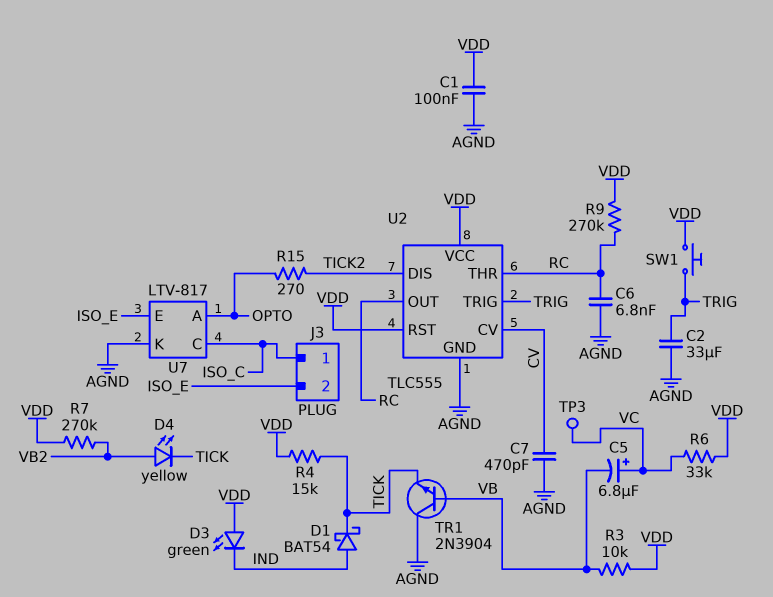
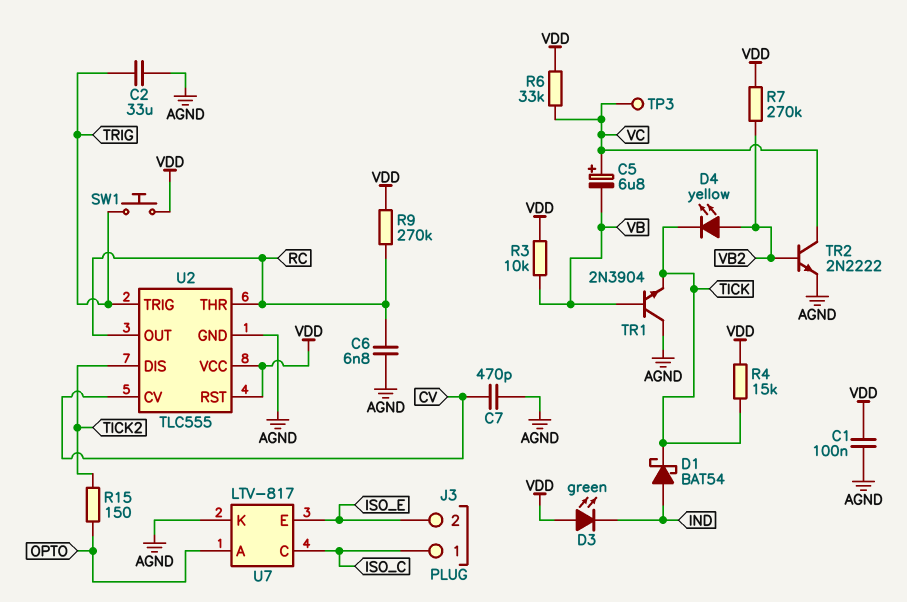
R15: 270 (OPTO, TICK2) -> 150 (OPTO, TICK2)
TR2: none -> NPN 2N2222 (B VB2, C VC, E AGND)

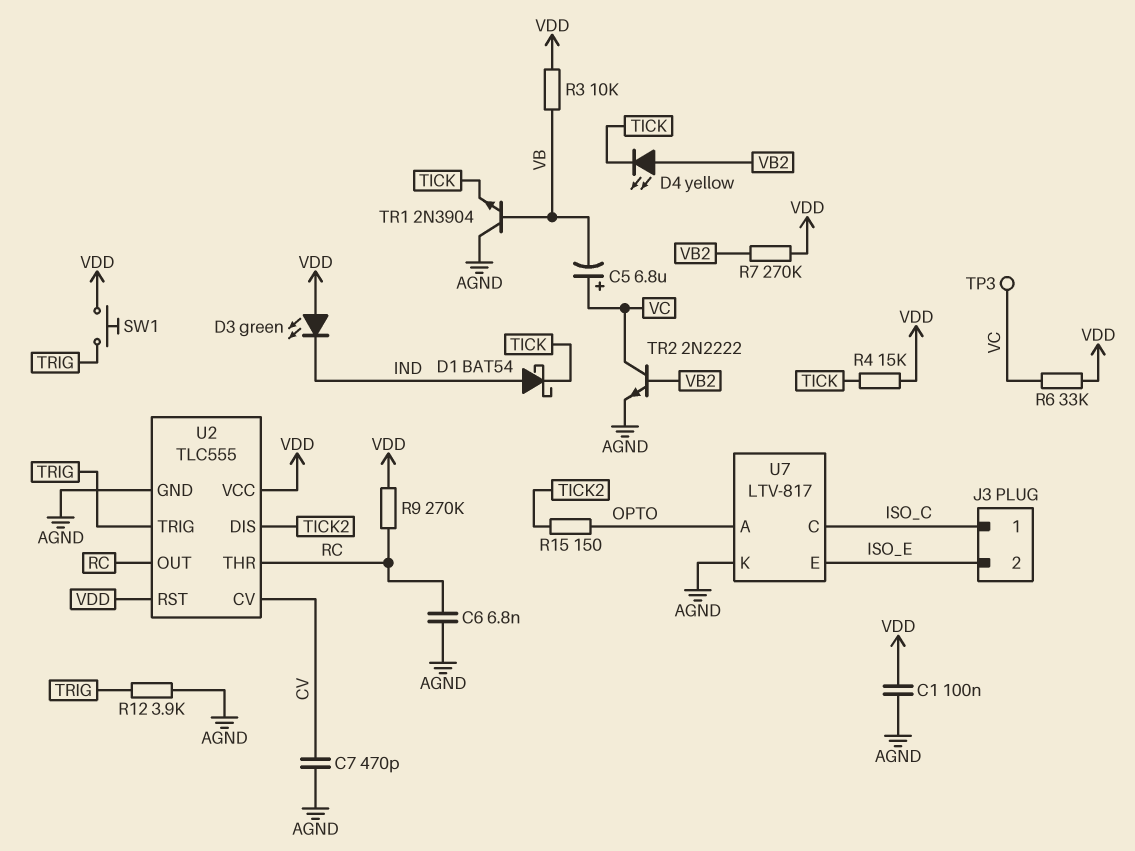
C2: 33uF (AGND, TRIG) -> none
R12: none -> 3.9k (AGND, TRIG)

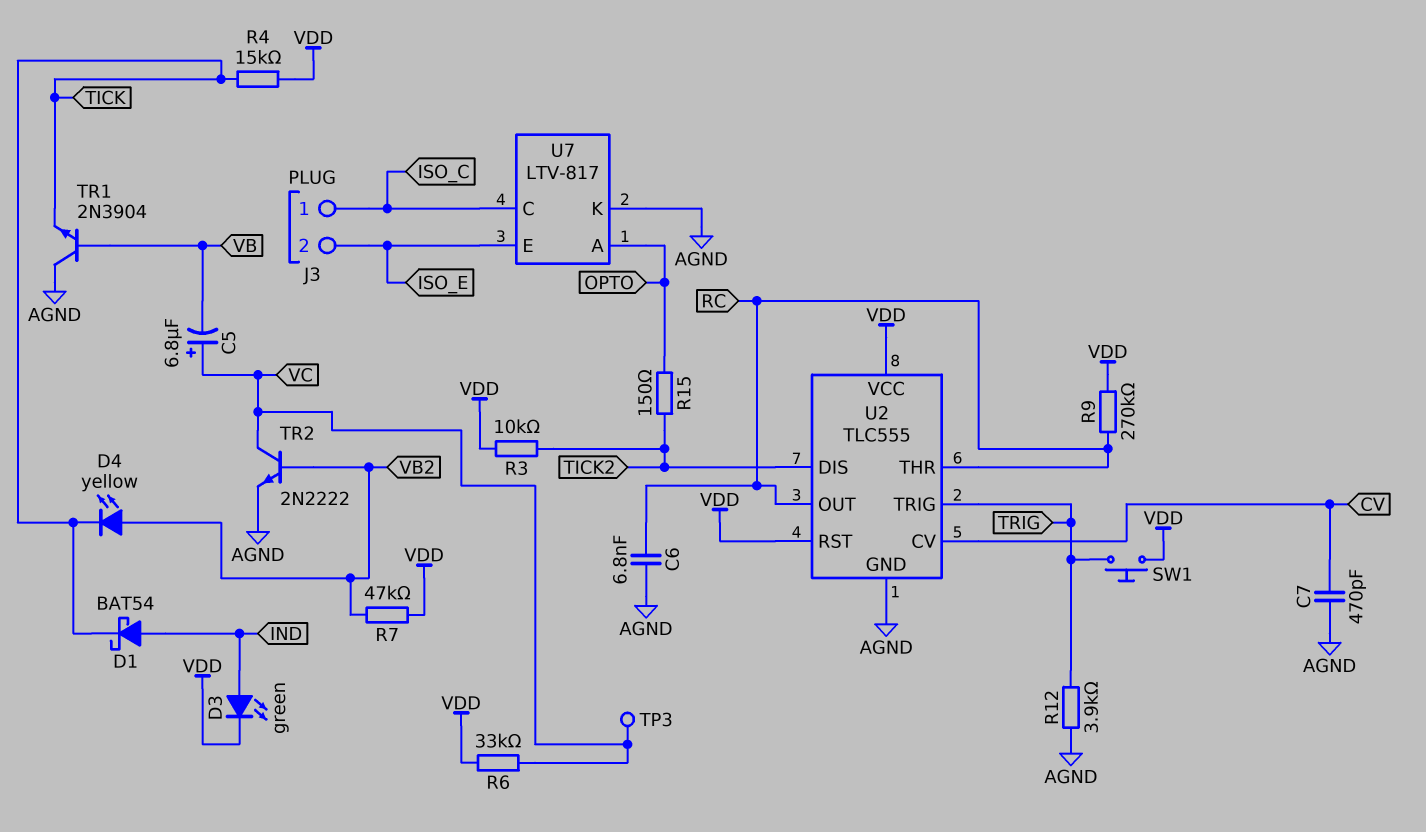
C1: 100nF (AGND, VDD) -> none
D3: LED green (A VDD, K IND) -> LED green (A IND, K VDD)
R3: 10k (VB, VDD) -> 10k (TICK2, VDD)
R7: 270k (VB2, VDD) -> 47k (VB2, VDD)

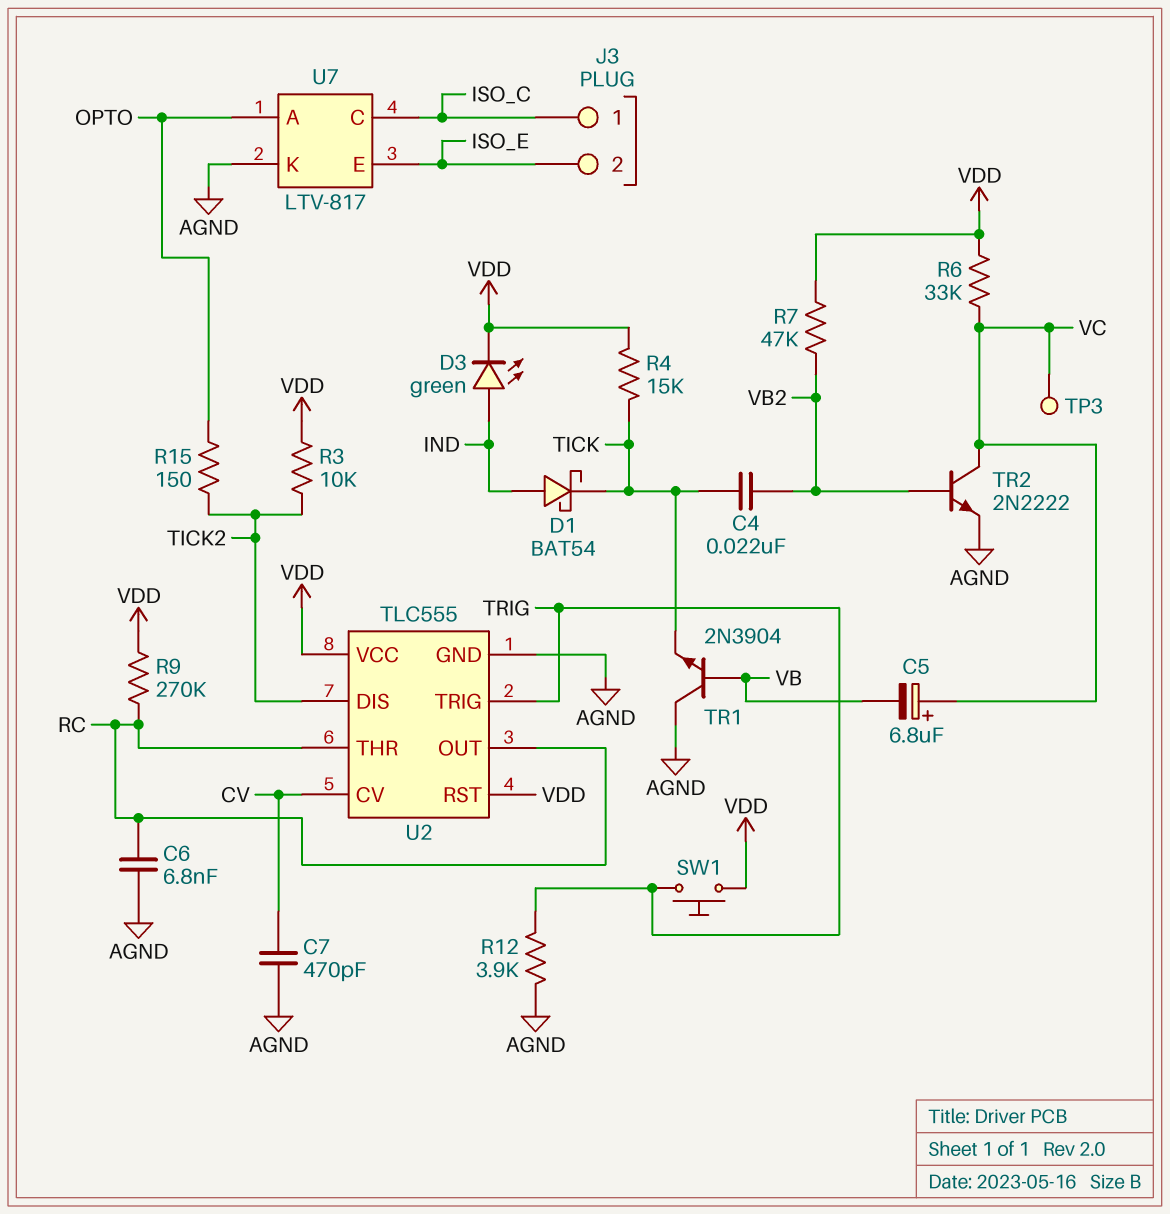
C4: none -> 22nF (TICK, VB2)
D4: LED yellow (A VB2, K TICK) -> none

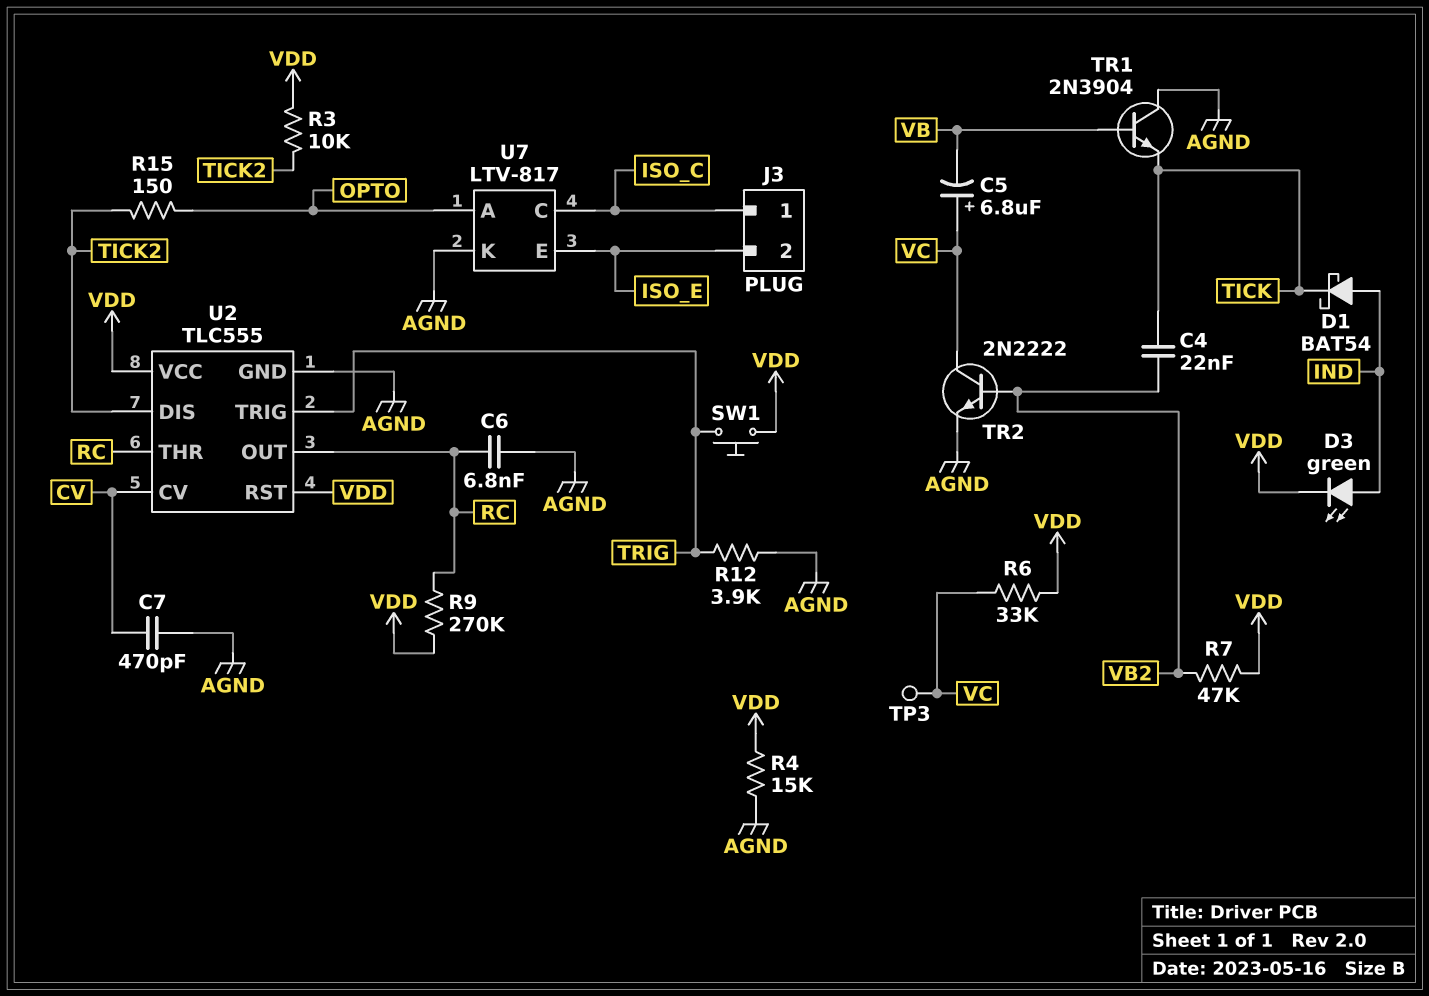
R4: 15k (TICK, VDD) -> 15k (AGND, VDD)

